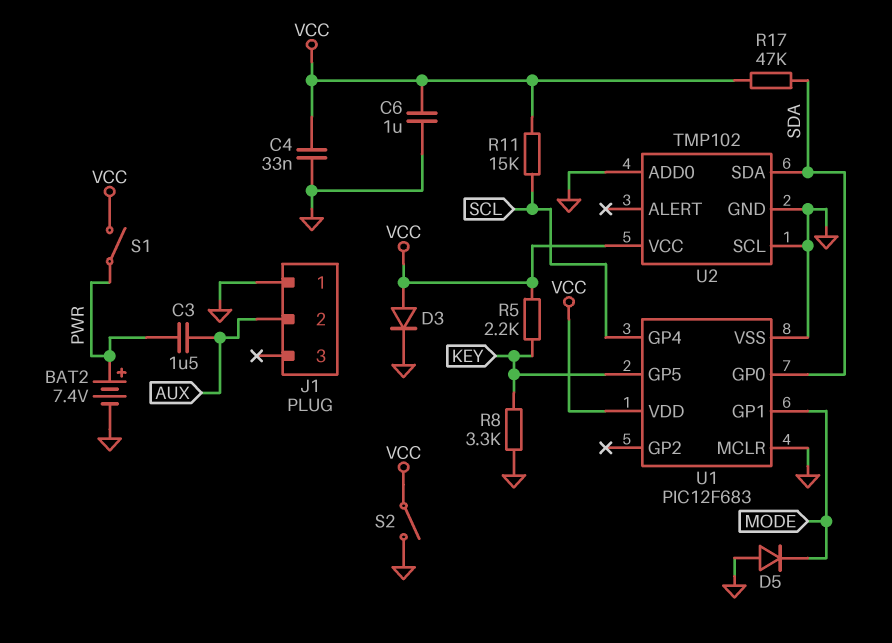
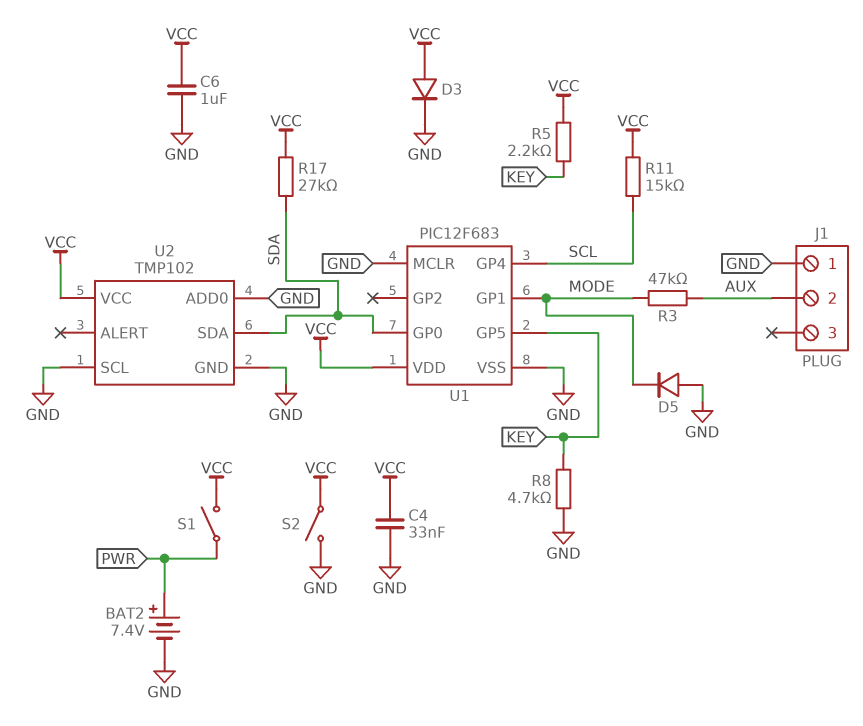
C3: 1.5uF (AUX, PWR) -> none
R3: none -> 47k (AUX, MODE)
R8: 3.3k (GND, KEY) -> 4.7k (GND, KEY)
R17: 47k (SDA, VCC) -> 27k (SDA, VCC)

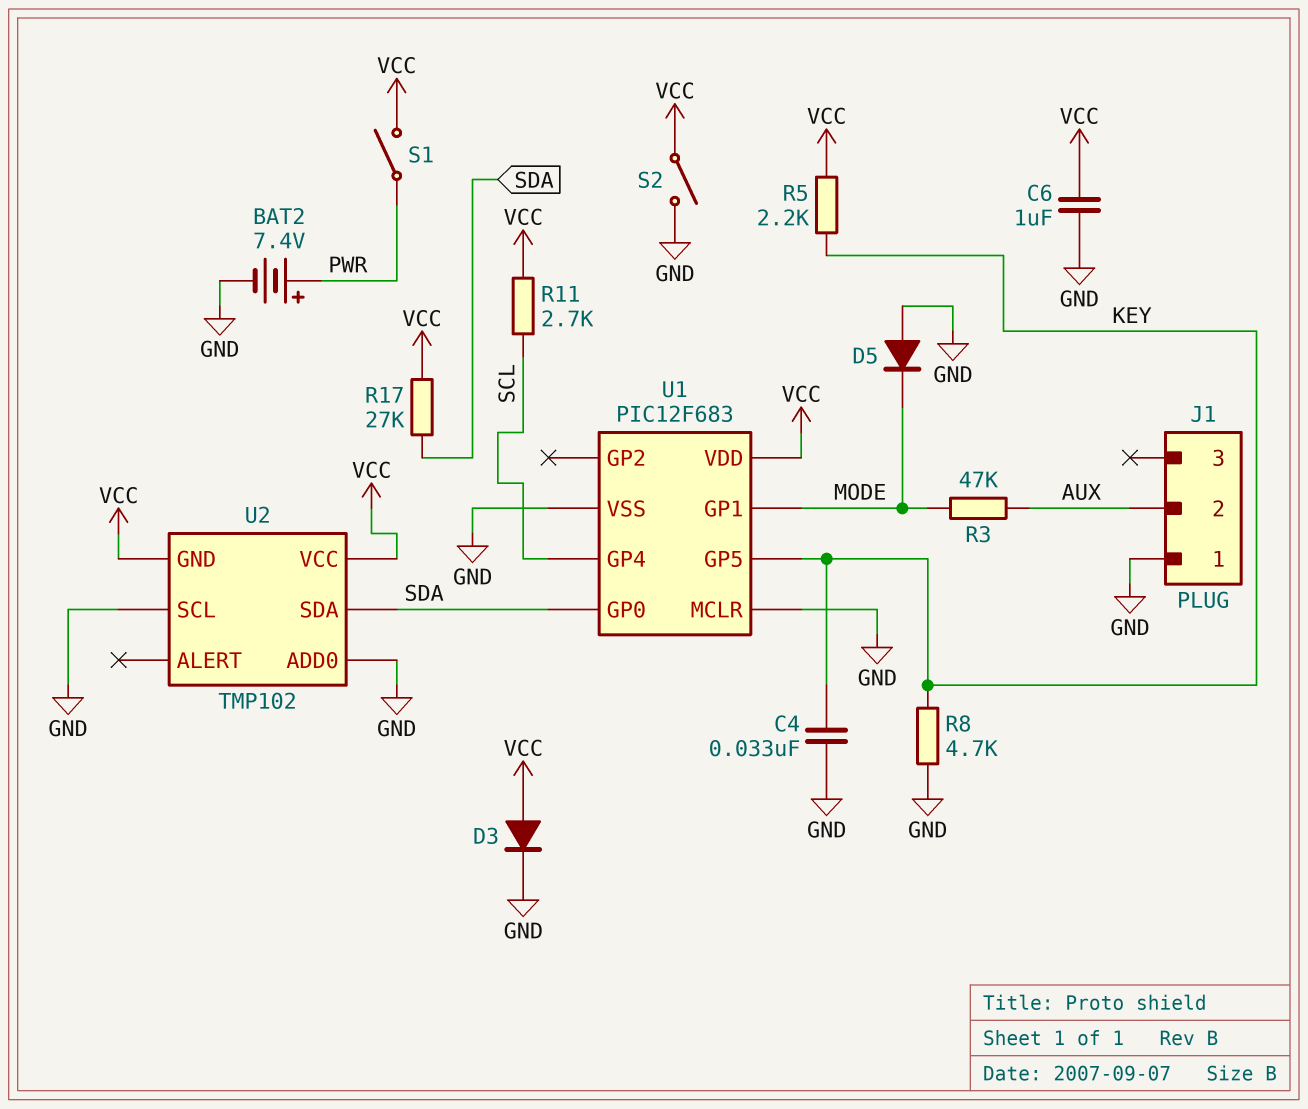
C4: 33nF (GND, VCC) -> 33nF (GND, KEY)
R11: 15k (SCL, VCC) -> 2.7k (SCL, VCC)
U2 pin GND: GND -> VCC

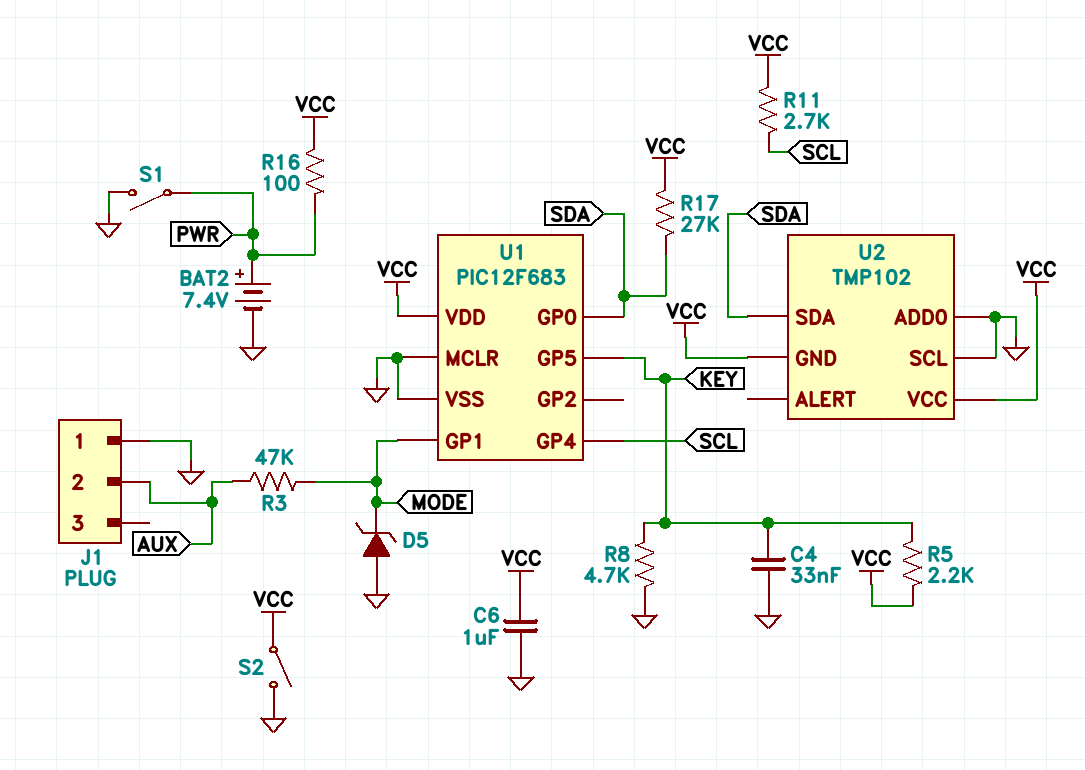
D3: diode (A VCC, K GND) -> none
D5: diode (A GND, K MODE) -> zener (A GND, K MODE)
R16: none -> 100 (PWR, VCC)
S1: switch (PWR, VCC) -> switch (GND, PWR)

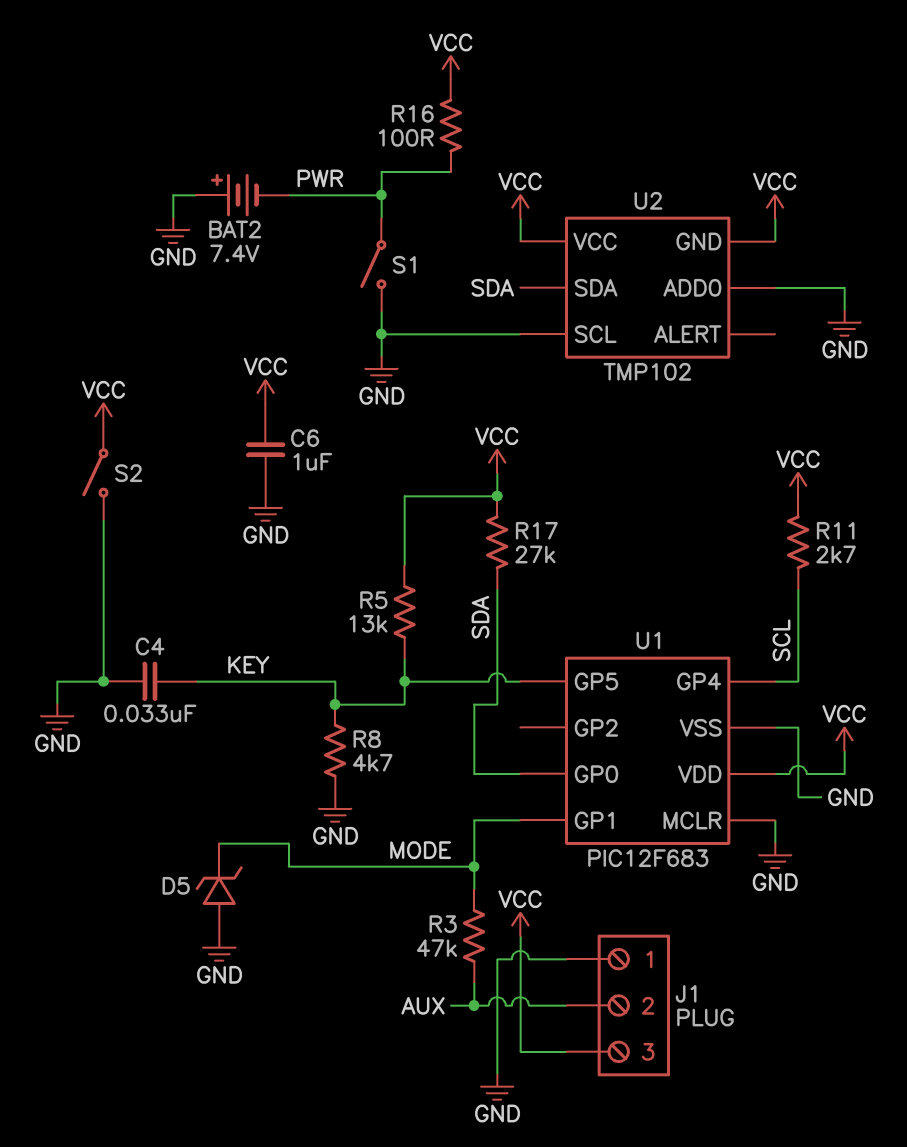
BAT2: 7.4V (plus PWR, minus GND) -> 7.4V (plus GND, minus PWR)
J1 pin 3: none -> VCC
R5: 2.2k (KEY, VCC) -> 13k (KEY, VCC)

